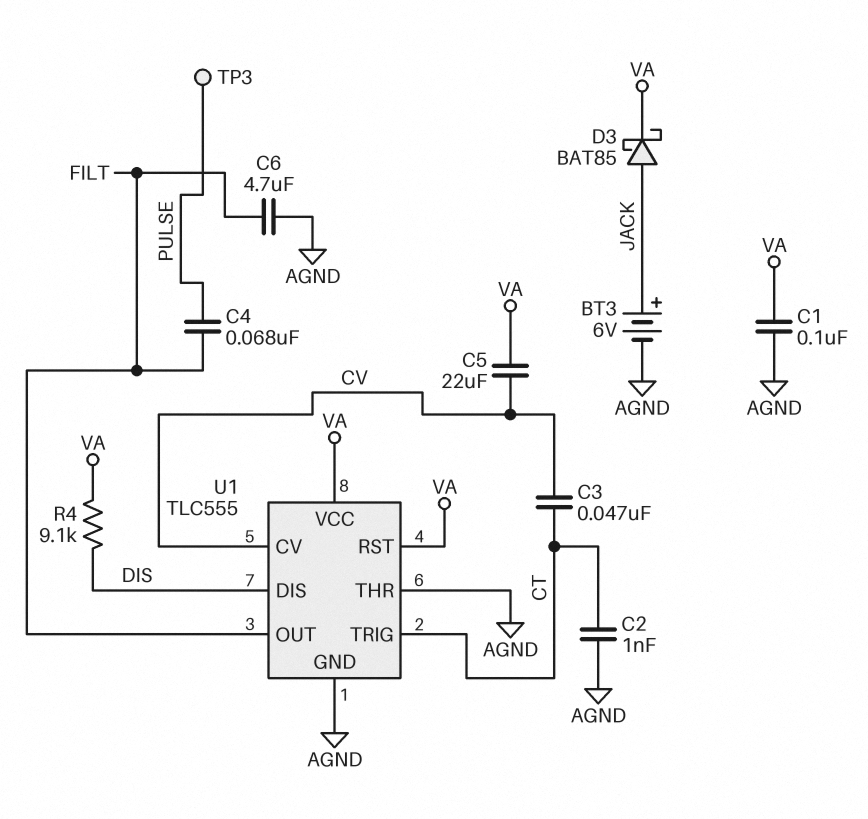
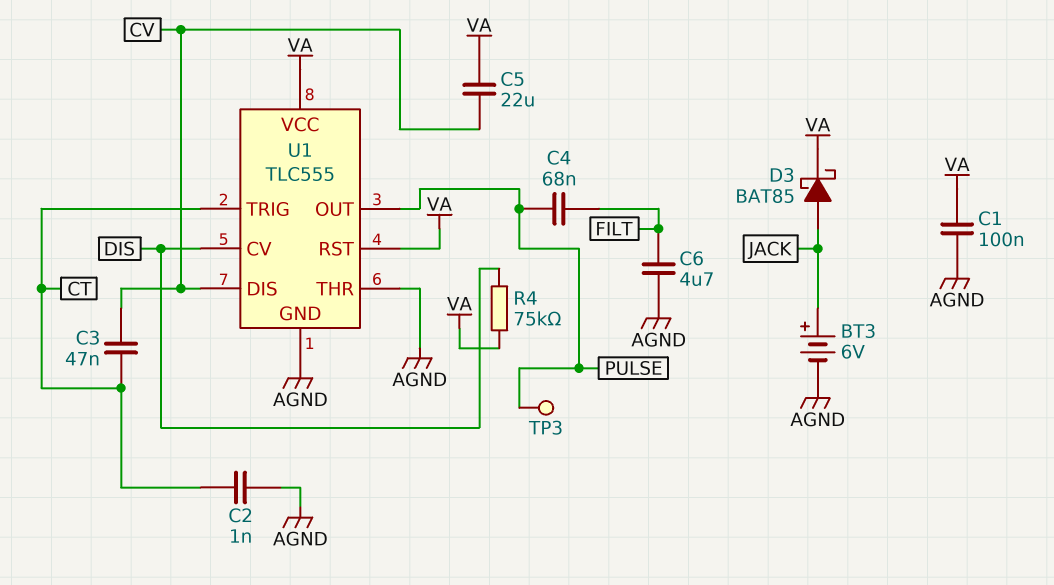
R4: 9.1k (DIS, VA) -> 75k (DIS, VA)
U1 pin CV: CV -> DIS
U1 pin DIS: DIS -> CV
U1 pin OUT: FILT -> PULSE

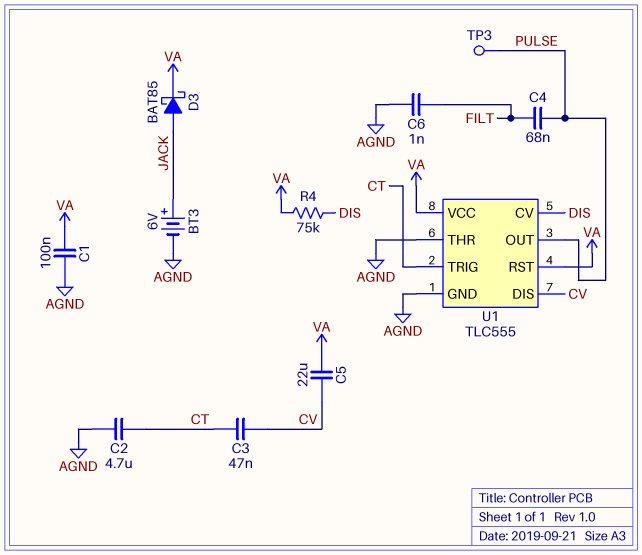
C2: 1nF (AGND, CT) -> 4.7uF (AGND, CT)
C6: 4.7uF (AGND, FILT) -> 1nF (AGND, FILT)

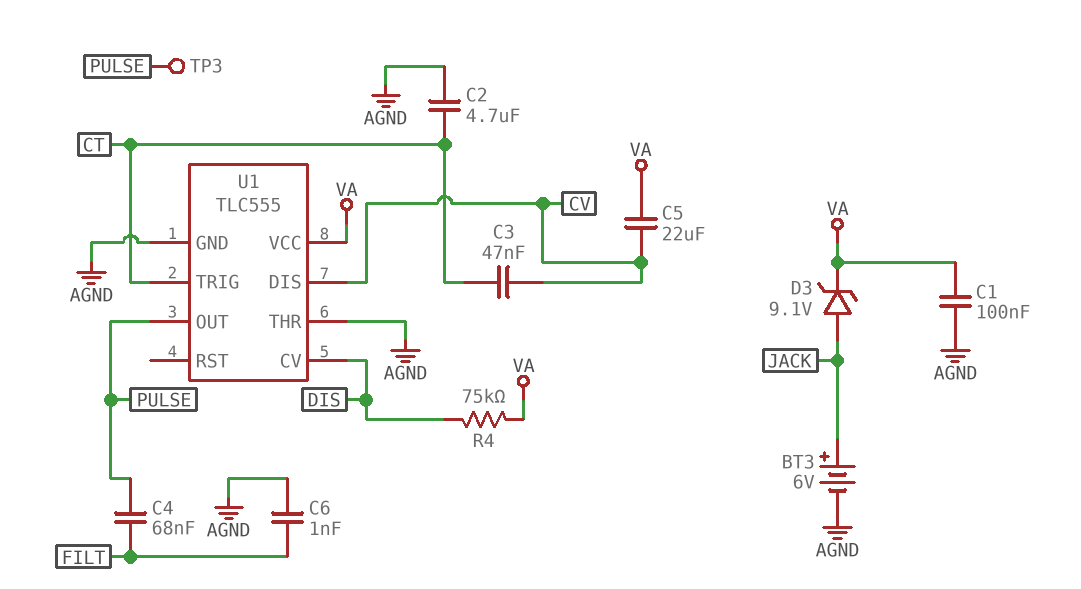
D3: schottky BAT85 (A JACK, K VA) -> zener 9.1V (A JACK, K VA)
U1 pin RST: VA -> none

